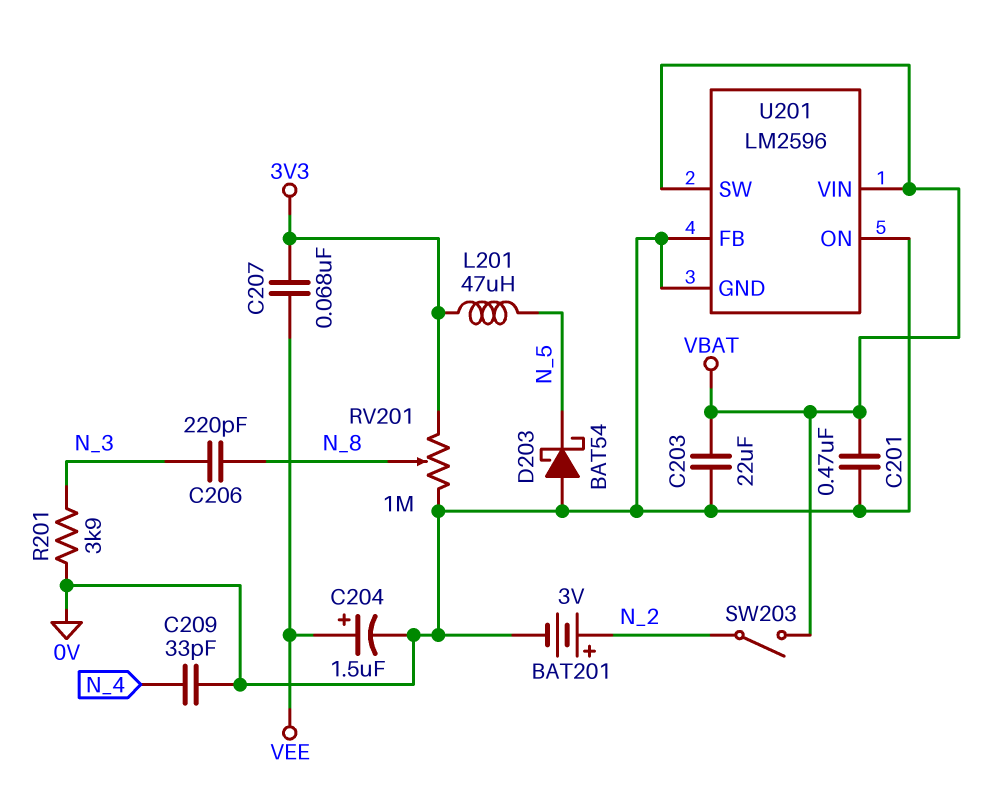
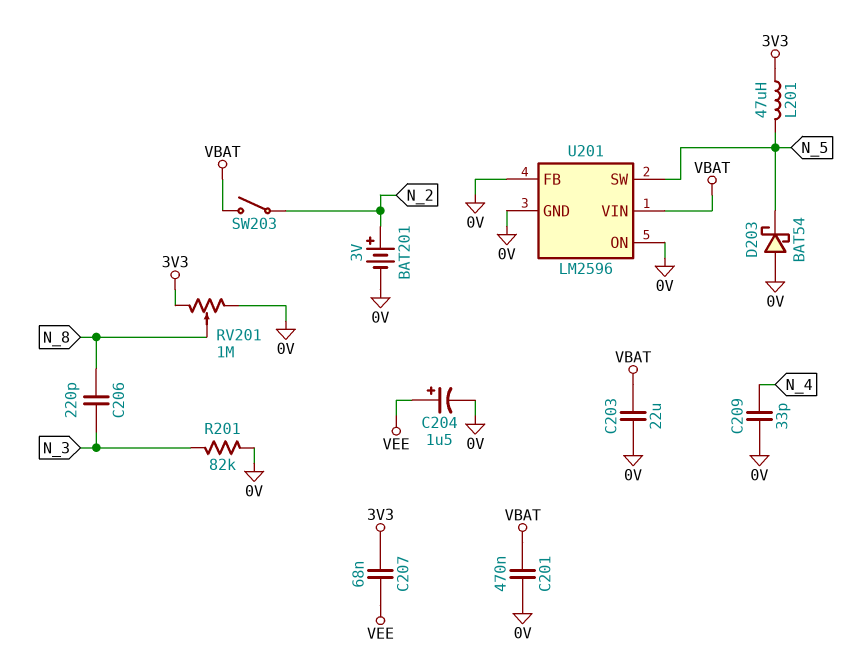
R201: 3.9k (0V, N_3) -> 82k (0V, N_3)
U201 pin SW: VBAT -> N_5

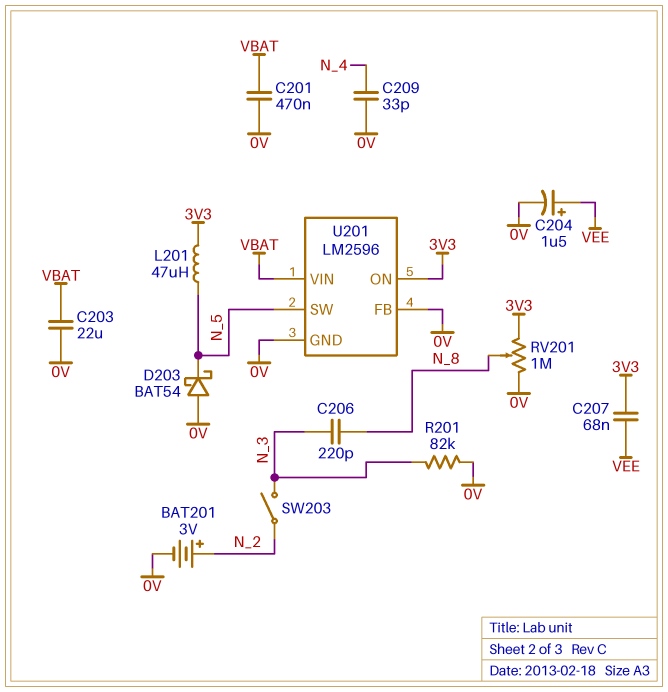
SW203: switch (N_2, VBAT) -> switch (N_2, N_3)
U201 pin ON: 0V -> 3V3

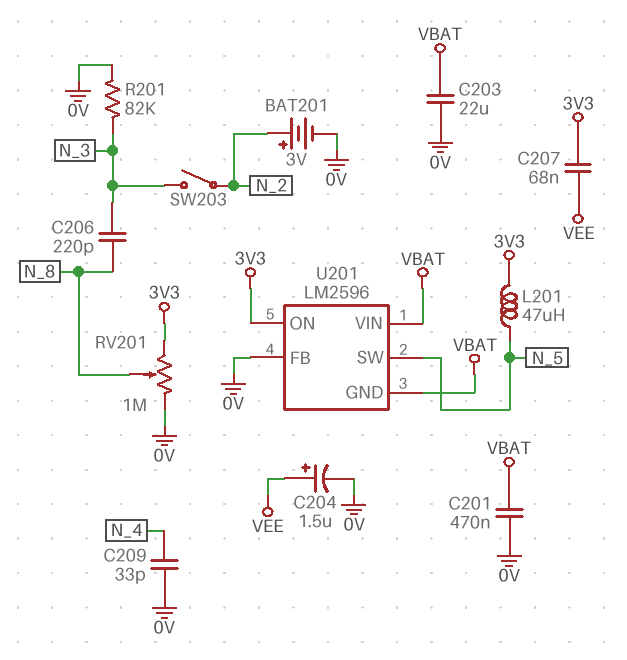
D203: schottky BAT54 (A 0V, K N_5) -> none
U201 pin GND: 0V -> VBAT

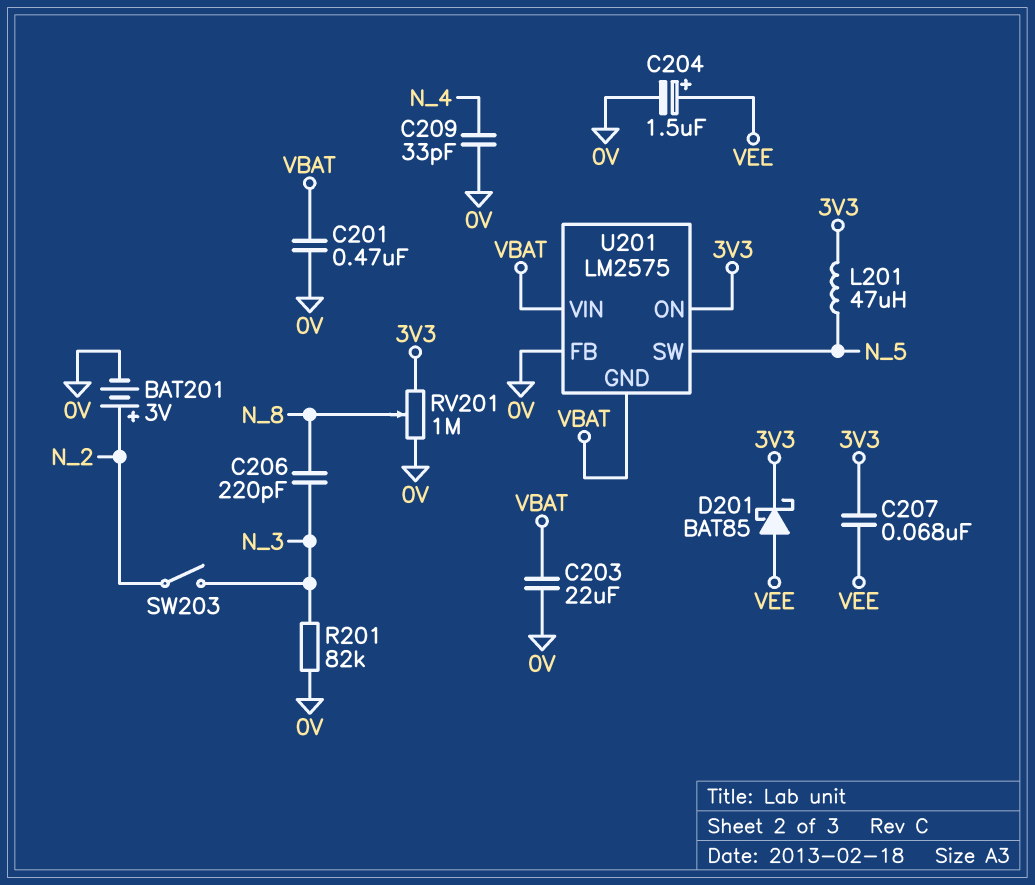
D201: none -> schottky BAT85 (A VEE, K 3V3)
U201: LM2596 -> LM2575

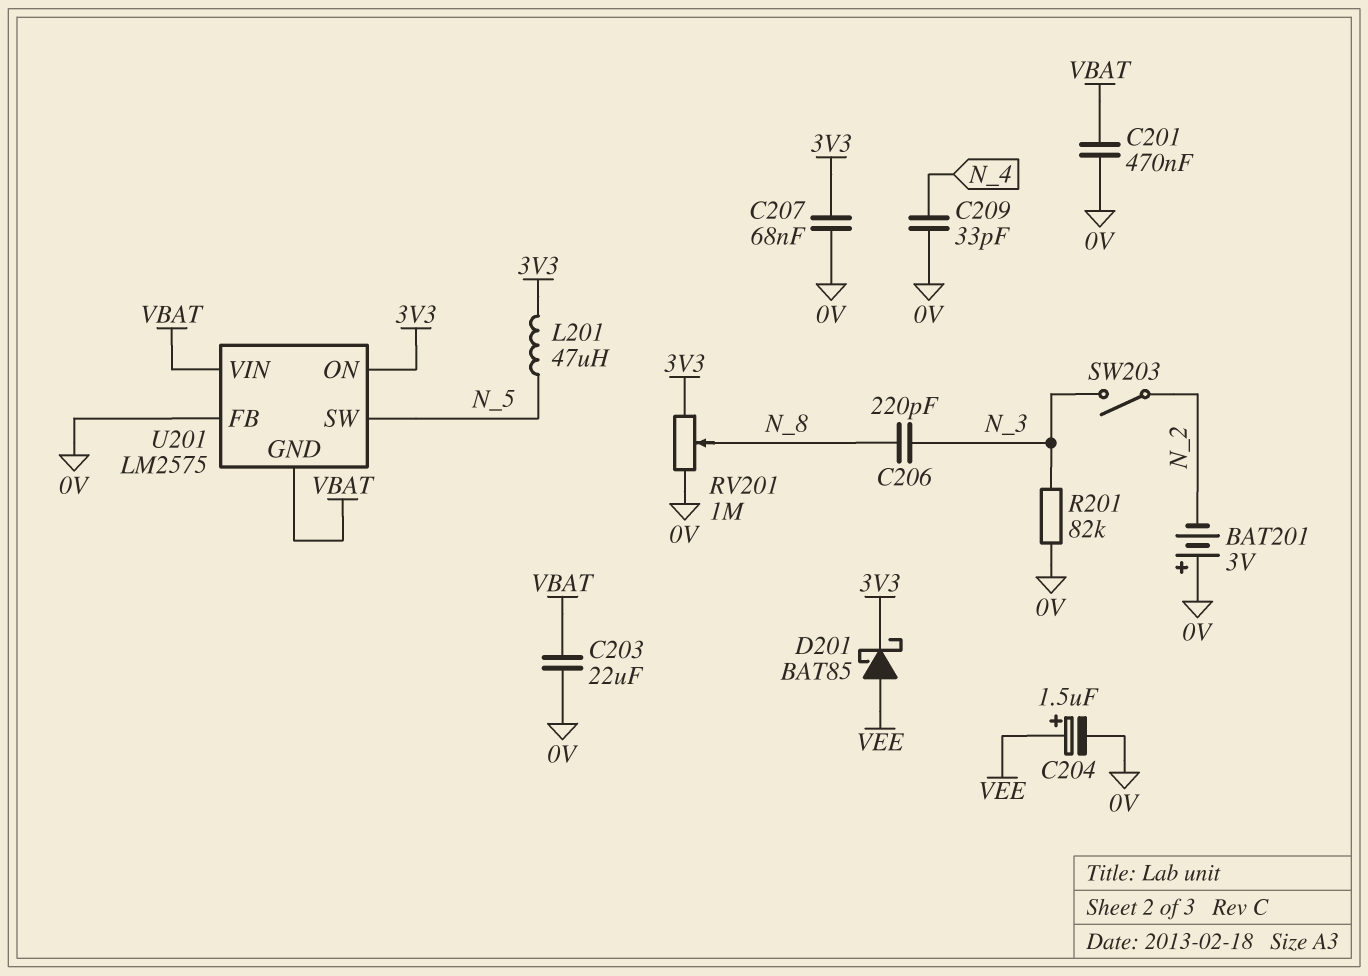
BAT201: 3V (plus N_2, minus 0V) -> 3V (plus 0V, minus N_2)
C207: 68nF (3V3, VEE) -> 68nF (0V, 3V3)

